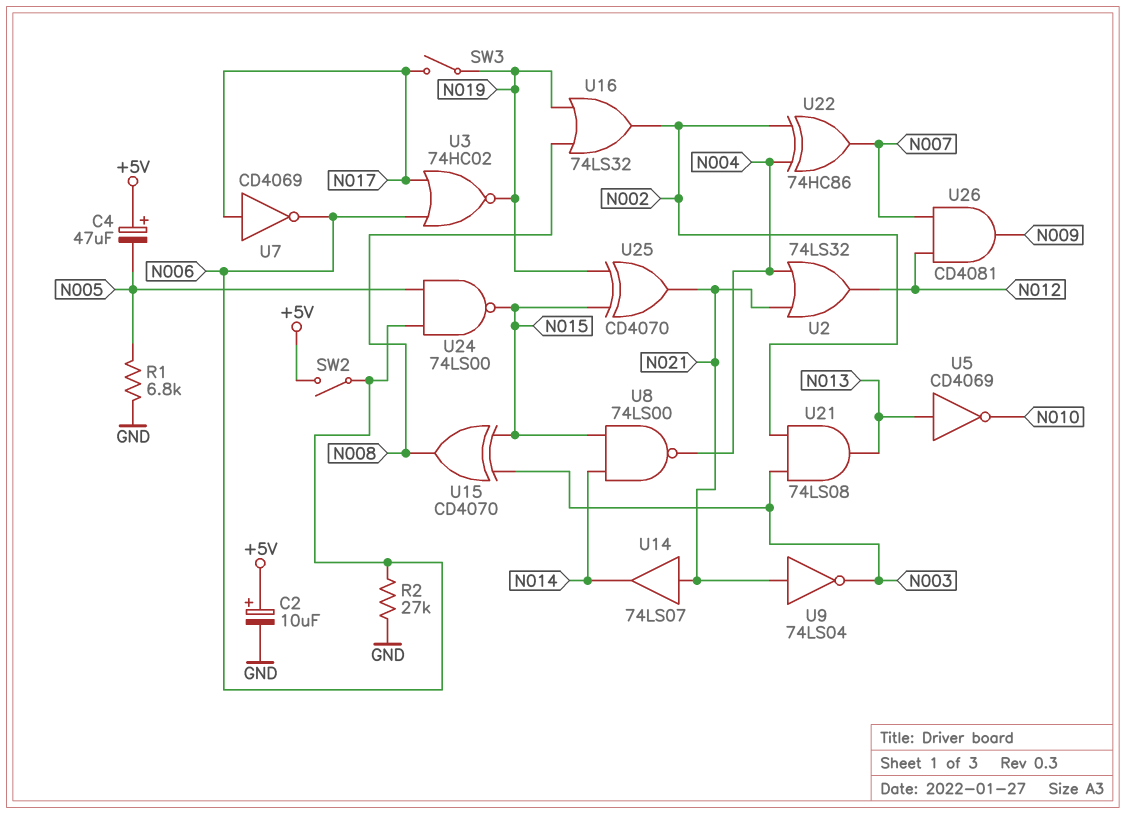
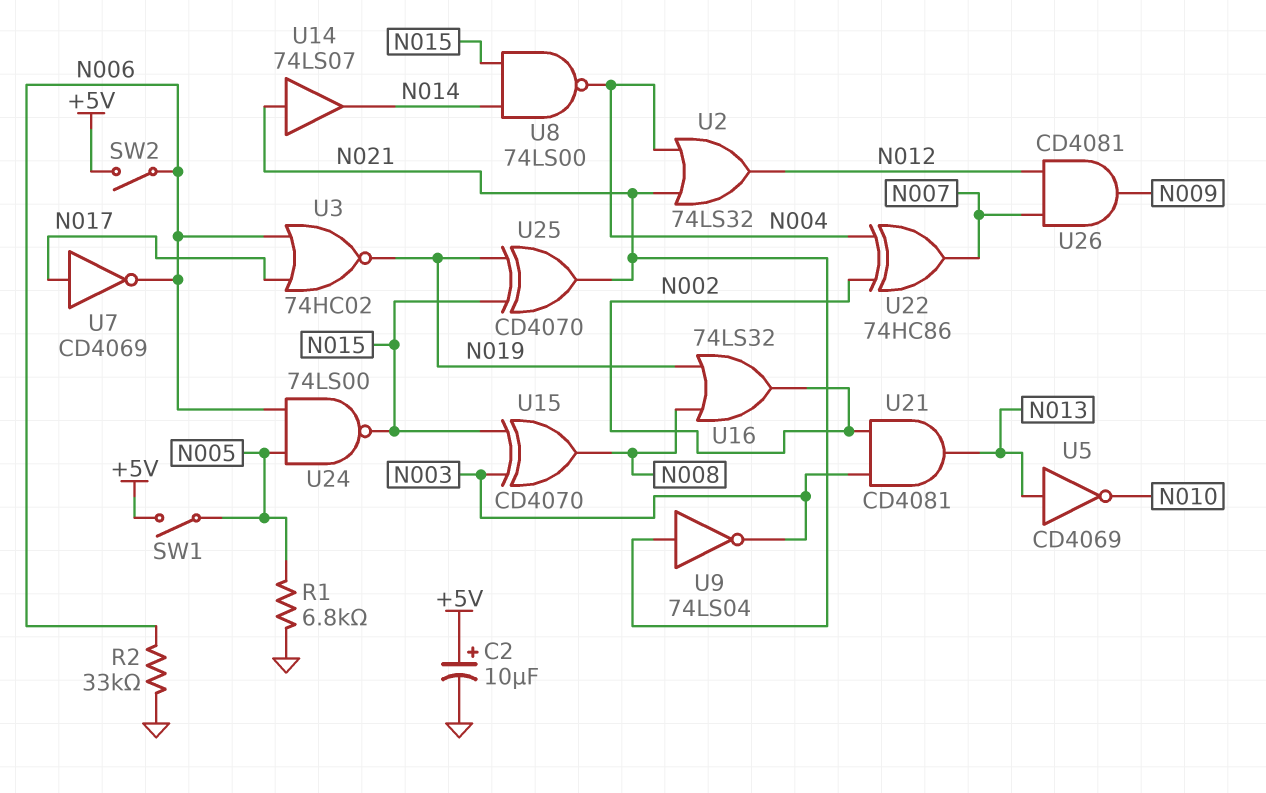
C4: 47uF (plus +5V, minus N005) -> none
R2: 27k (GND, N006) -> 33k (GND, N006)
SW1: none -> switch (+5V, N005)
SW3: switch (N017, N019) -> none
U21: AND 74LS08 (in N002, in N003, out N013) -> AND CD4081 (in N002, in N003, out N013)

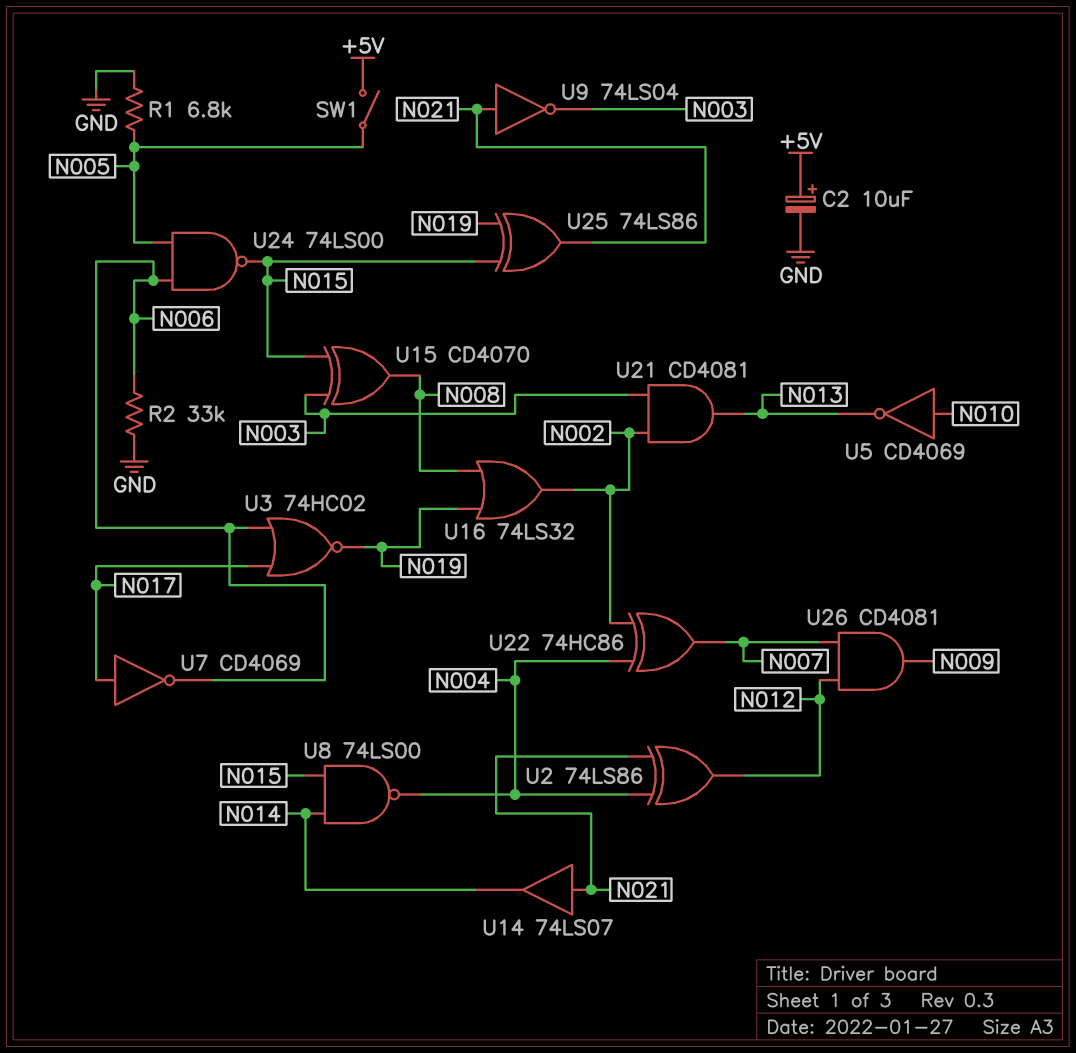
SW2: switch (+5V, N006) -> none
U2: OR 74LS32 (in N004, in N021, out N012) -> XOR 74LS86 (in N004, in N021, out N012)
U5: NOT CD4069 (in N013, out N010) -> NOT CD4069 (in N010, out N013)
U25: XOR CD4070 (in N015, in N019, out N021) -> XOR 74LS86 (in N015, in N019, out N021)

